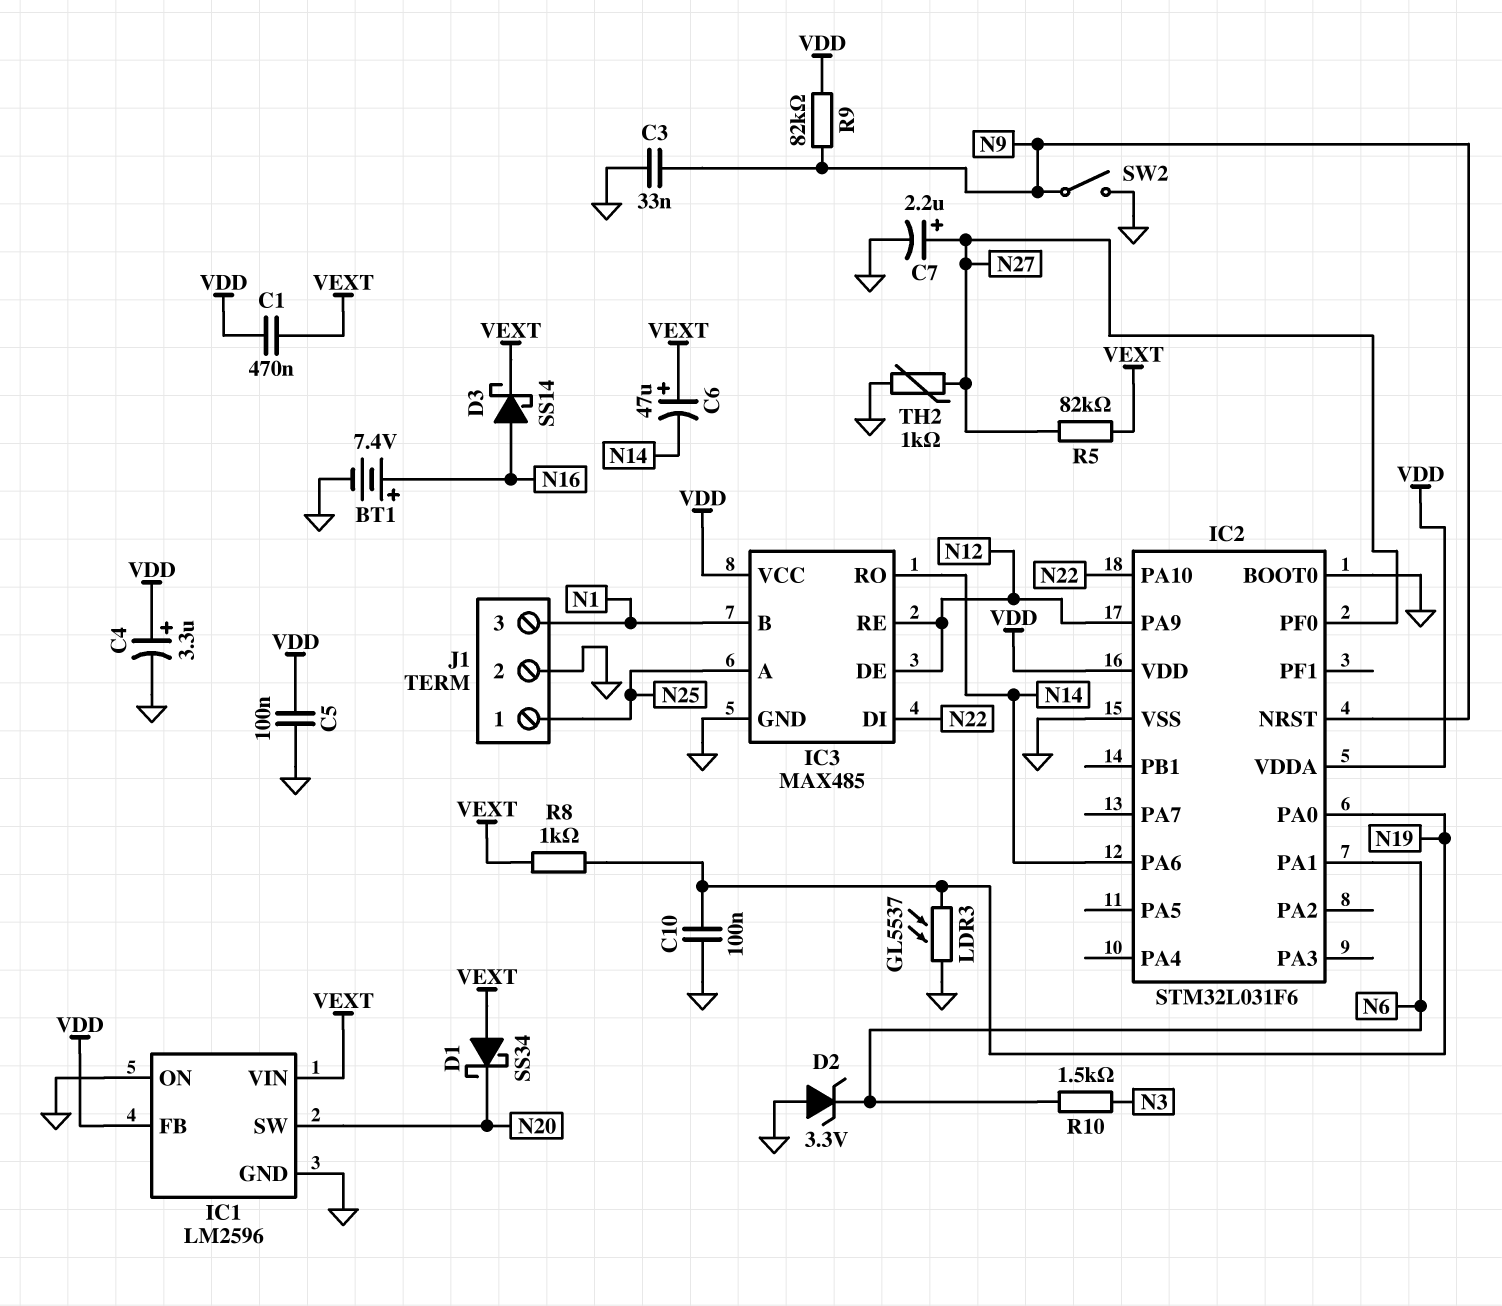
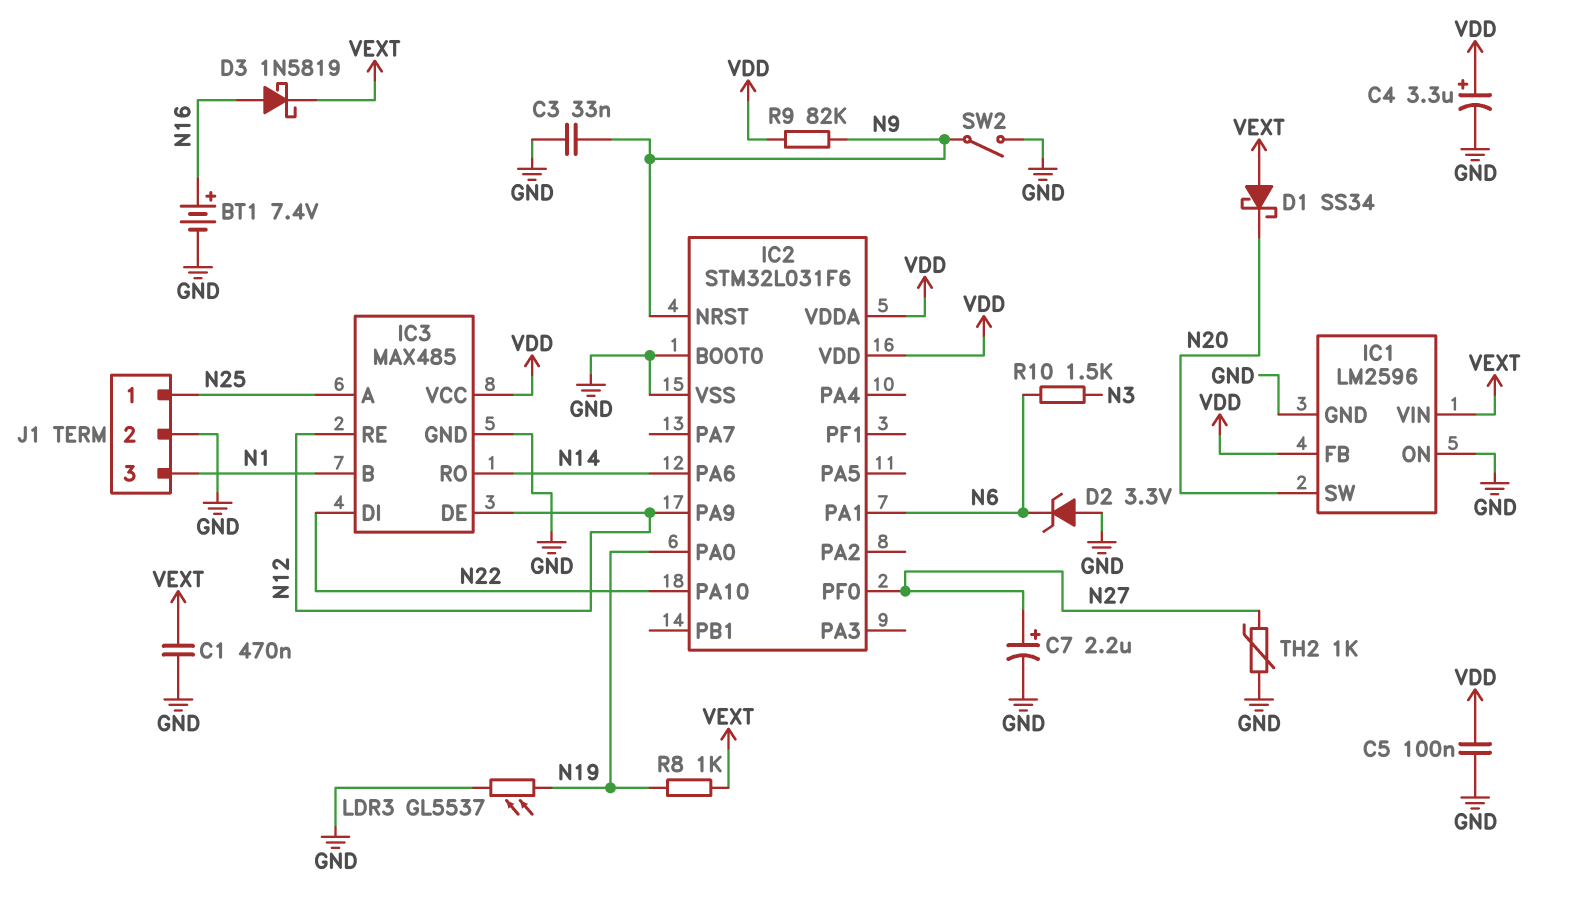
C1: 470nF (VDD, VEXT) -> 470nF (GND, VEXT)
C6: 47uF (plus VEXT, minus N14) -> none
C10: 100nF (GND, N19) -> none
D3: schottky SS14 (A N16, K VEXT) -> schottky 1N5819 (A N16, K VEXT)
R5: 82k (N27, VEXT) -> none

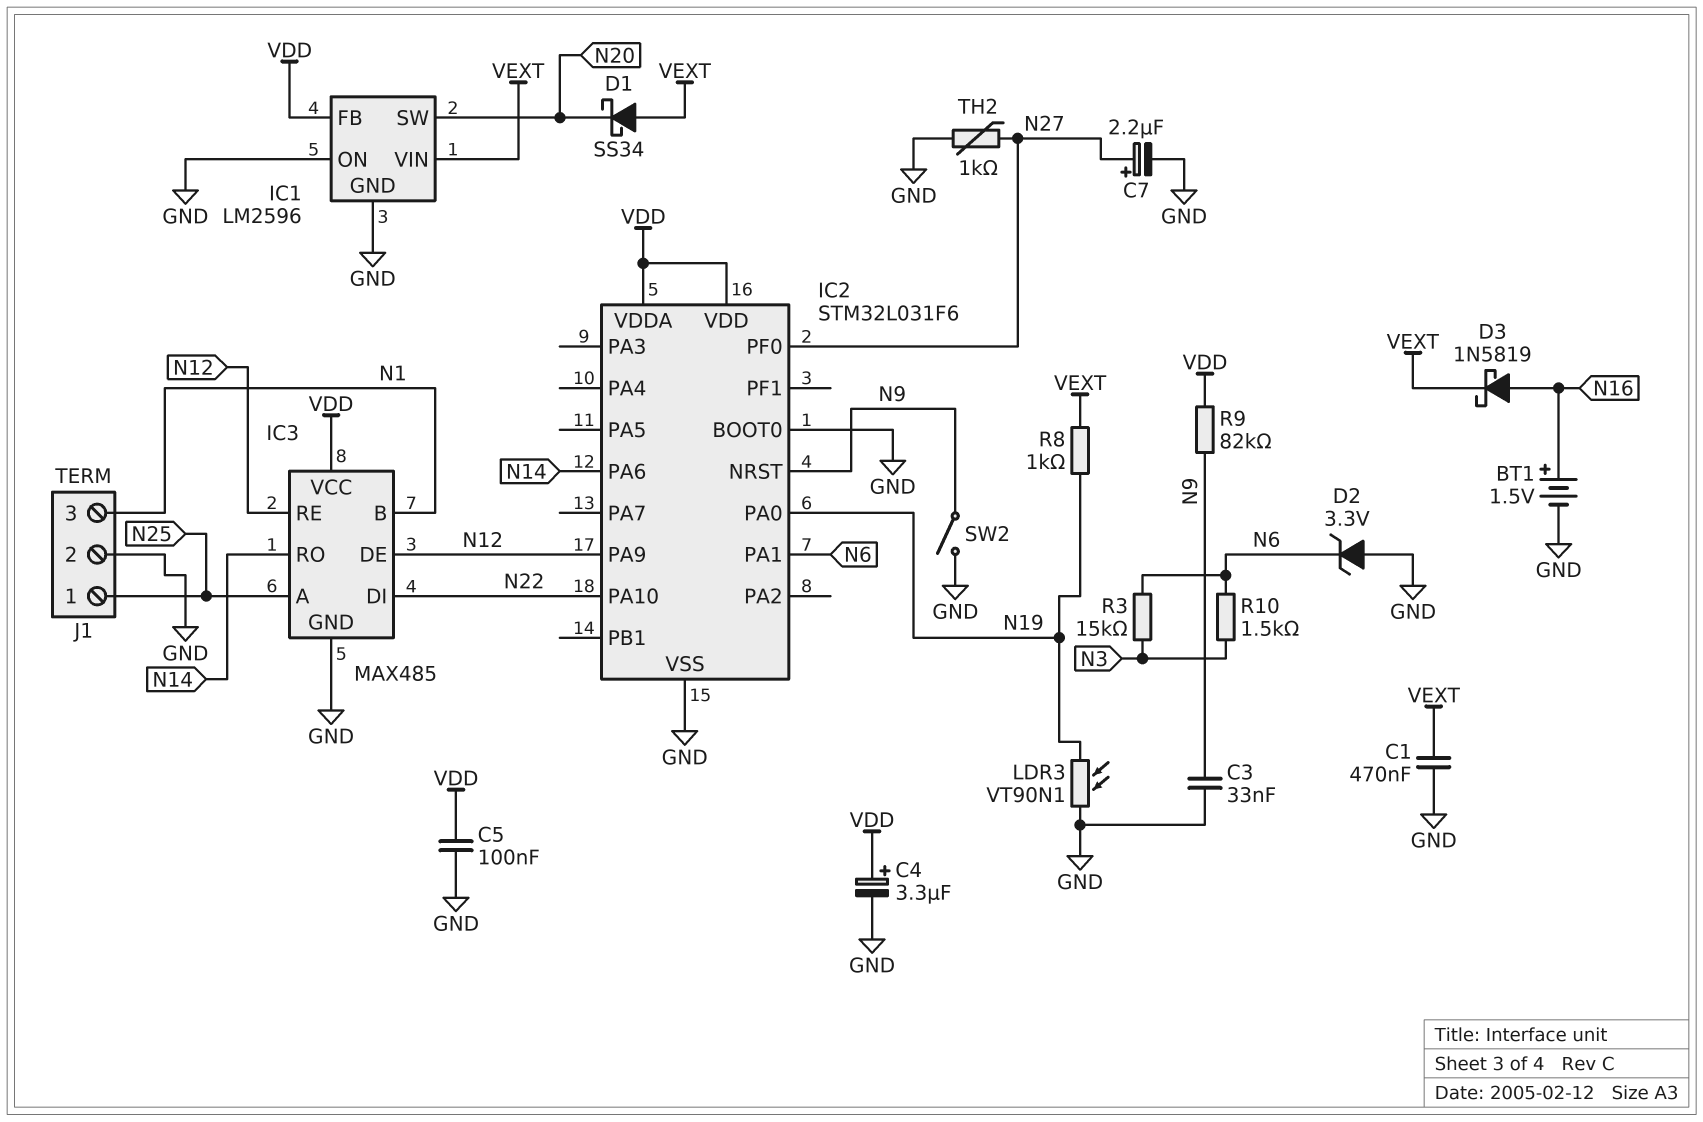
BT1: 7.4V (plus N16, minus GND) -> 1.5V (plus N16, minus GND)
LDR3: GL5537 (GND, N19) -> VT90N1 (GND, N19)
R3: none -> 15k (N3, N6)

